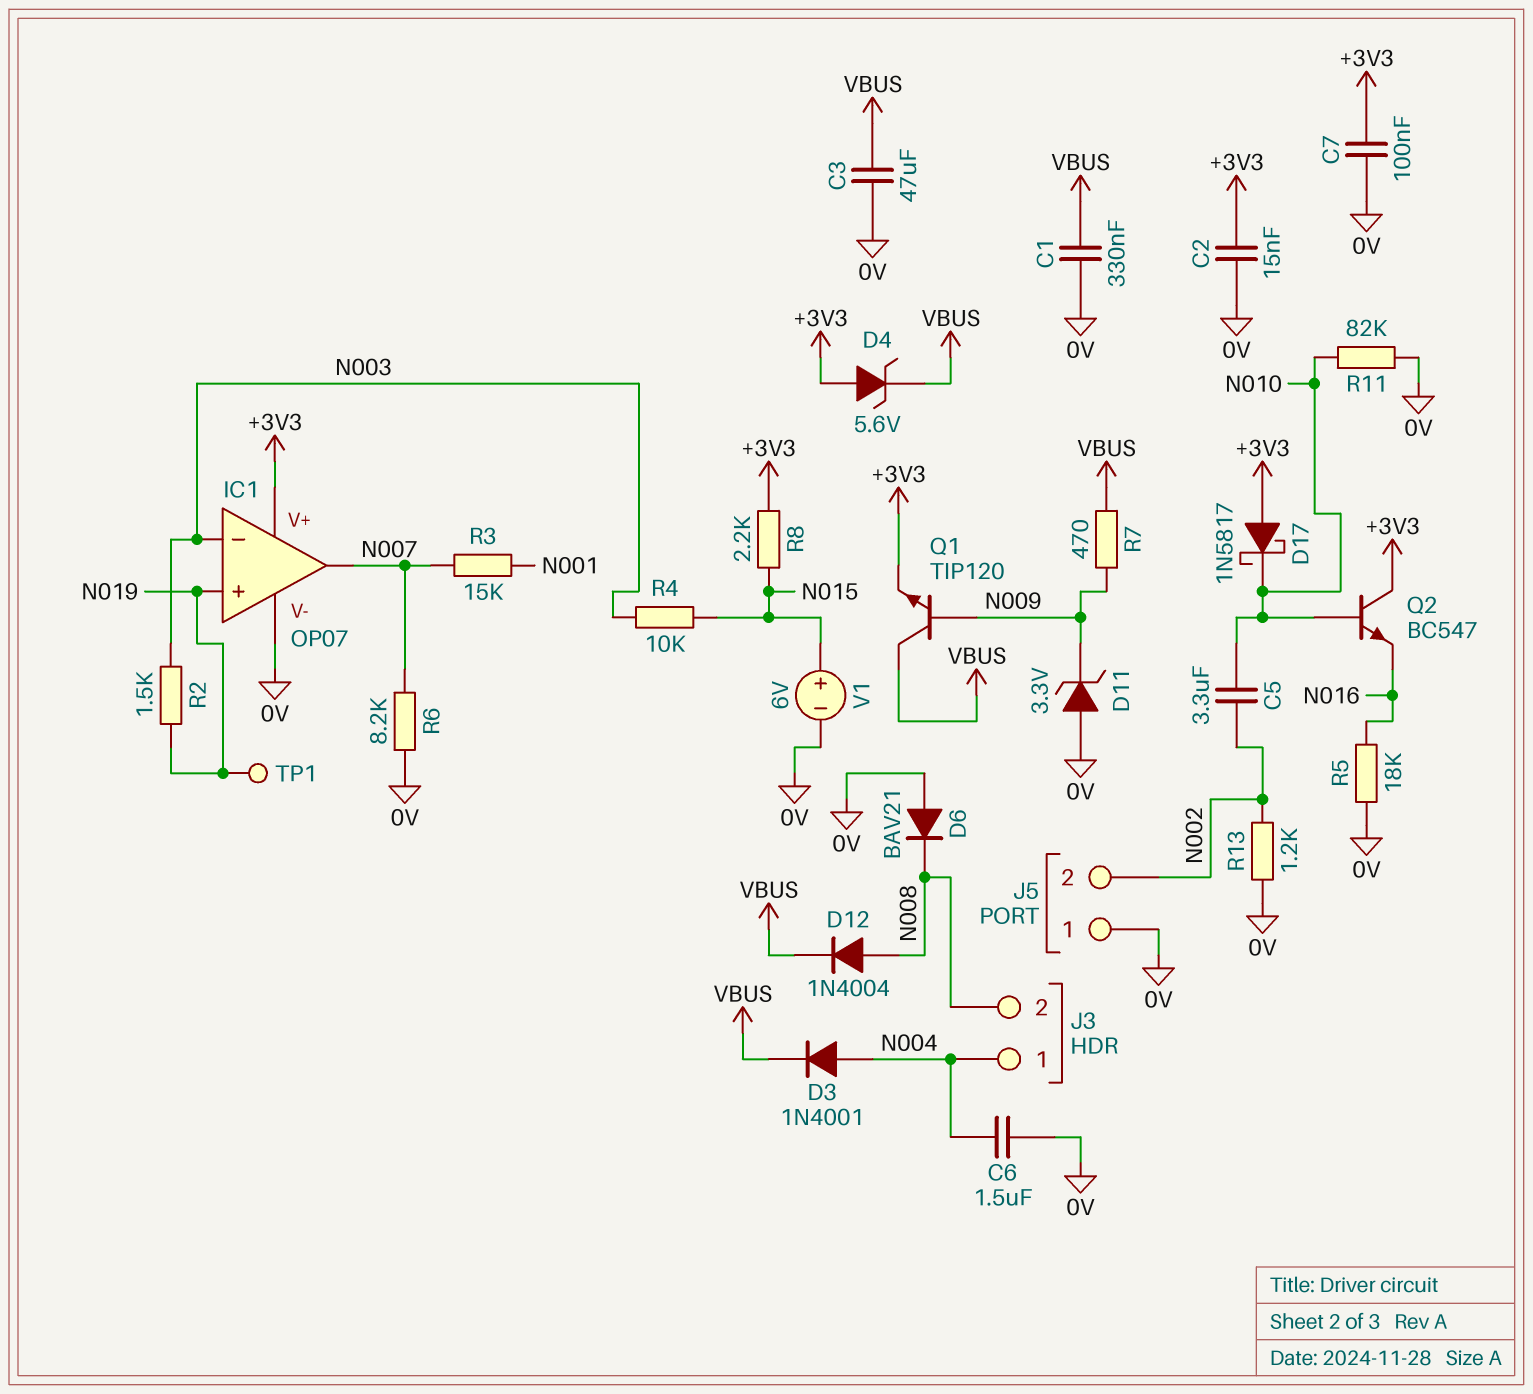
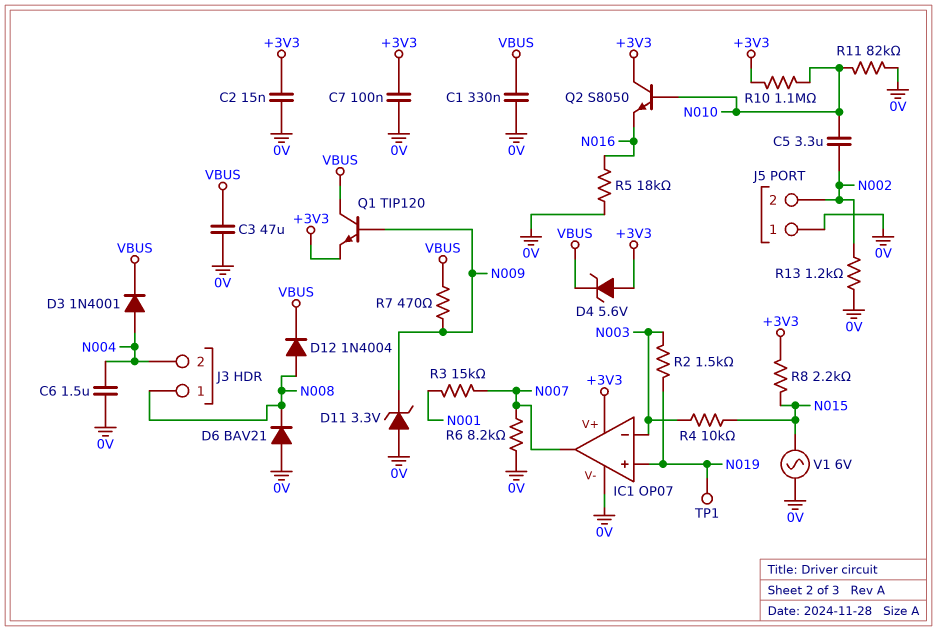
D17: schottky 1N5817 (A +3V3, K N010) -> none
J3 pin 1: N004 -> N008
J3 pin 2: N008 -> N004
Q2: NPN BC547 (B N010, C +3V3, E N016) -> NPN S8050 (B N010, C +3V3, E N016)
R10: none -> 1.1M (+3V3, N010)
V1: 6V (plus N015, minus 0V) -> AC 6V (0V, N015)

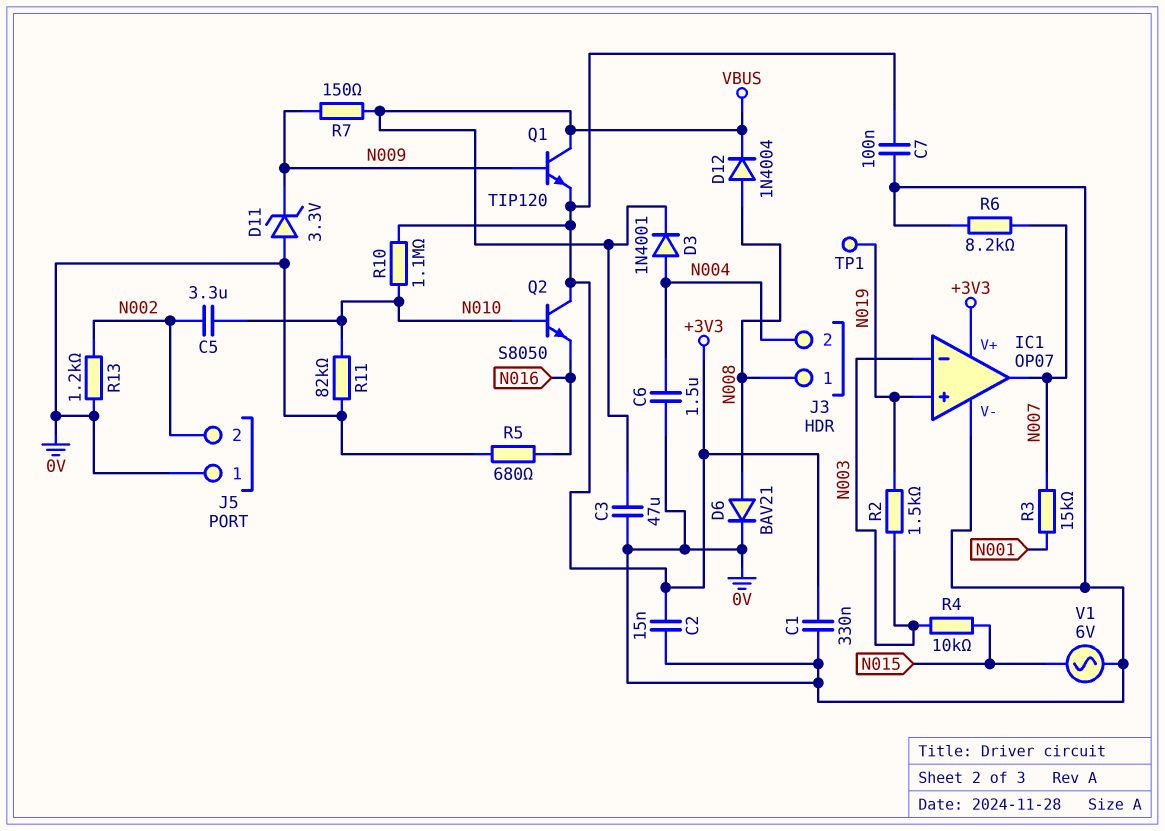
C1: 330nF (0V, VBUS) -> 330nF (+3V3, 0V)
D4: zener 5.6V (A +3V3, K VBUS) -> none
D6: diode BAV21 (A 0V, K N008) -> diode BAV21 (A N008, K 0V)
R5: 18k (0V, N016) -> 680 (0V, N016)
R7: 470 (N009, VBUS) -> 150 (N009, VBUS)
R8: 2.2k (+3V3, N015) -> none

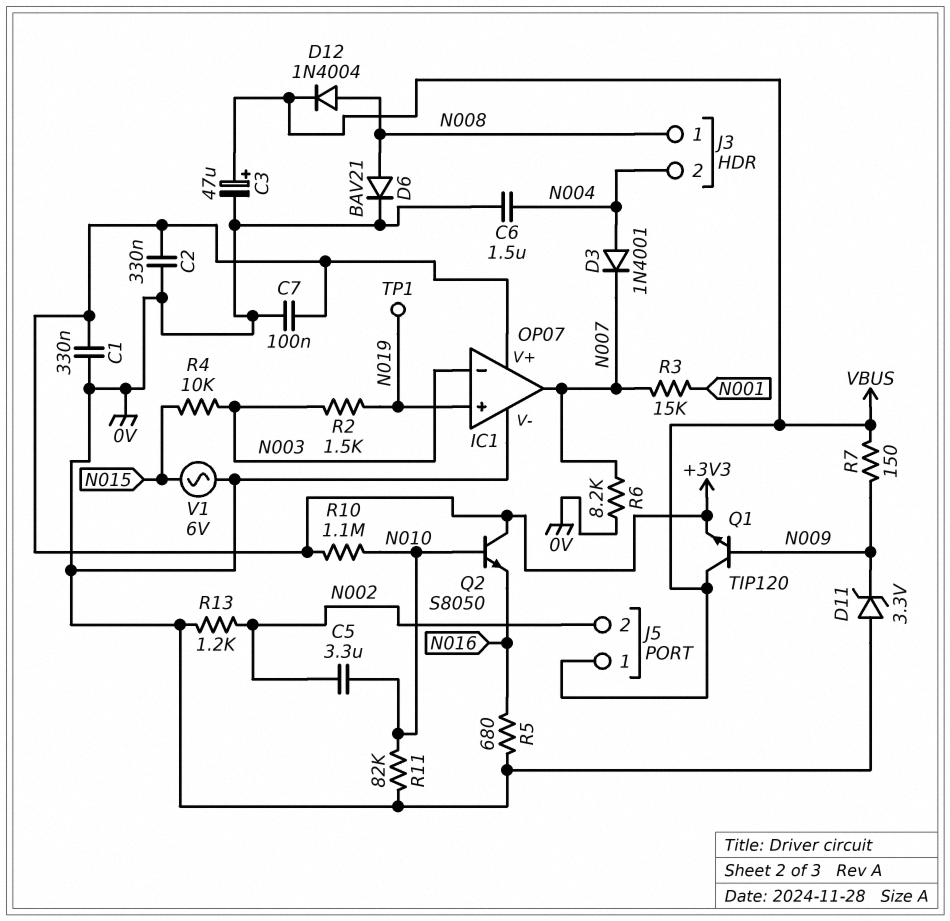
C2: 15nF (+3V3, 0V) -> 330nF (+3V3, 0V)
C3: 47uF (0V, VBUS) -> 47uF (plus VBUS, minus 0V)
D3: diode 1N4001 (A N004, K VBUS) -> diode 1N4001 (A N004, K N007)
J5 pin 1: 0V -> VBUS

